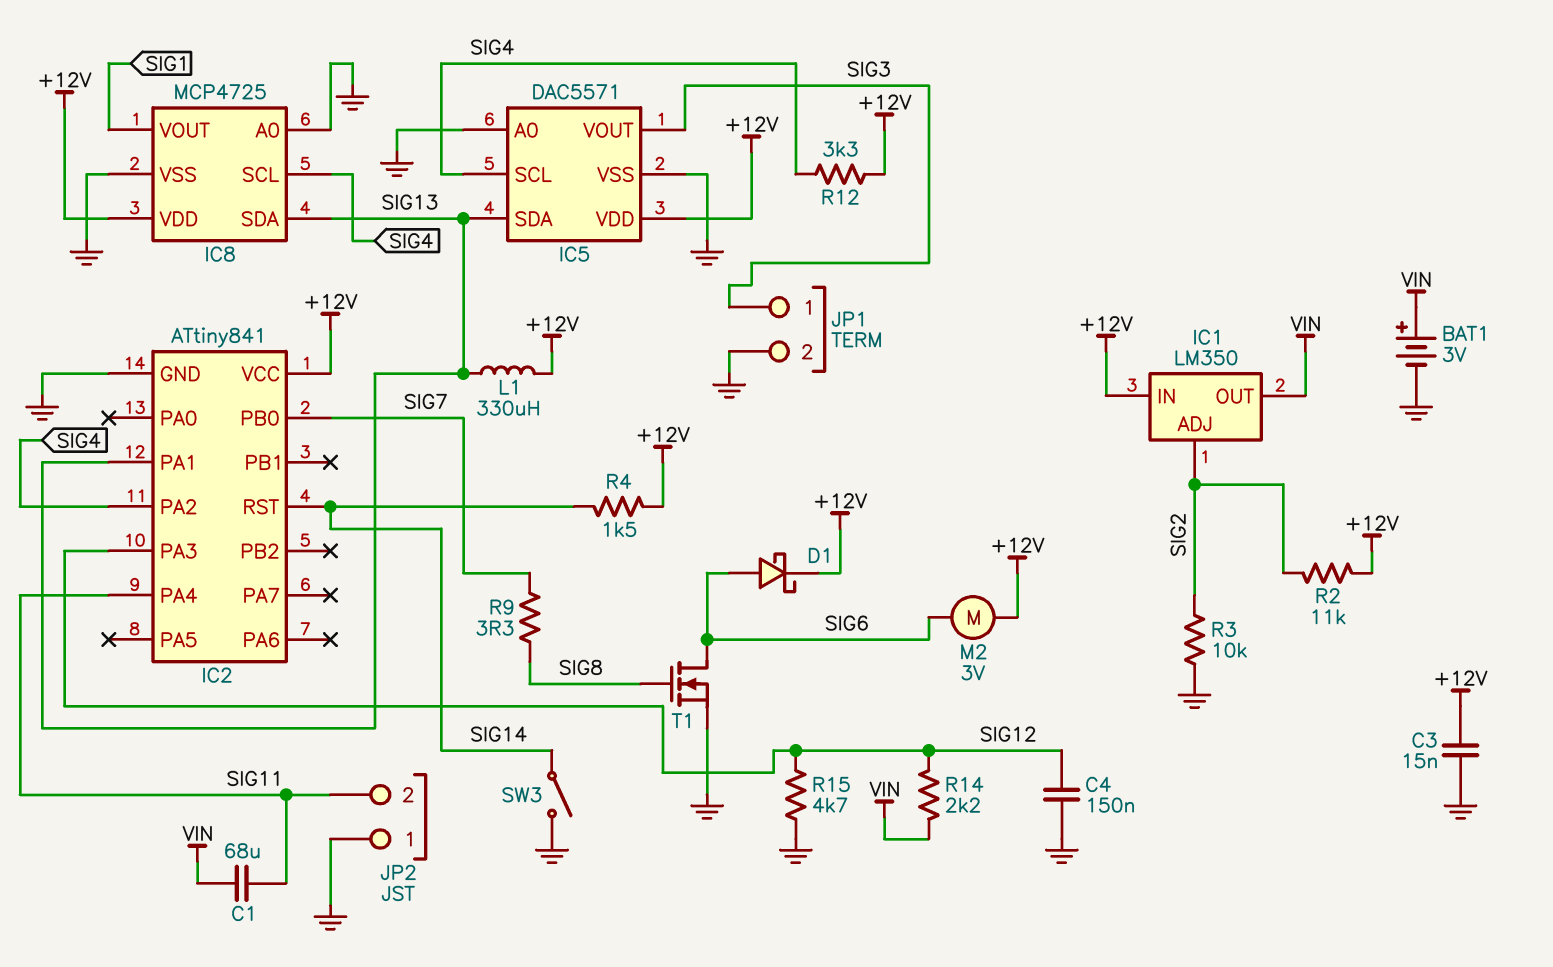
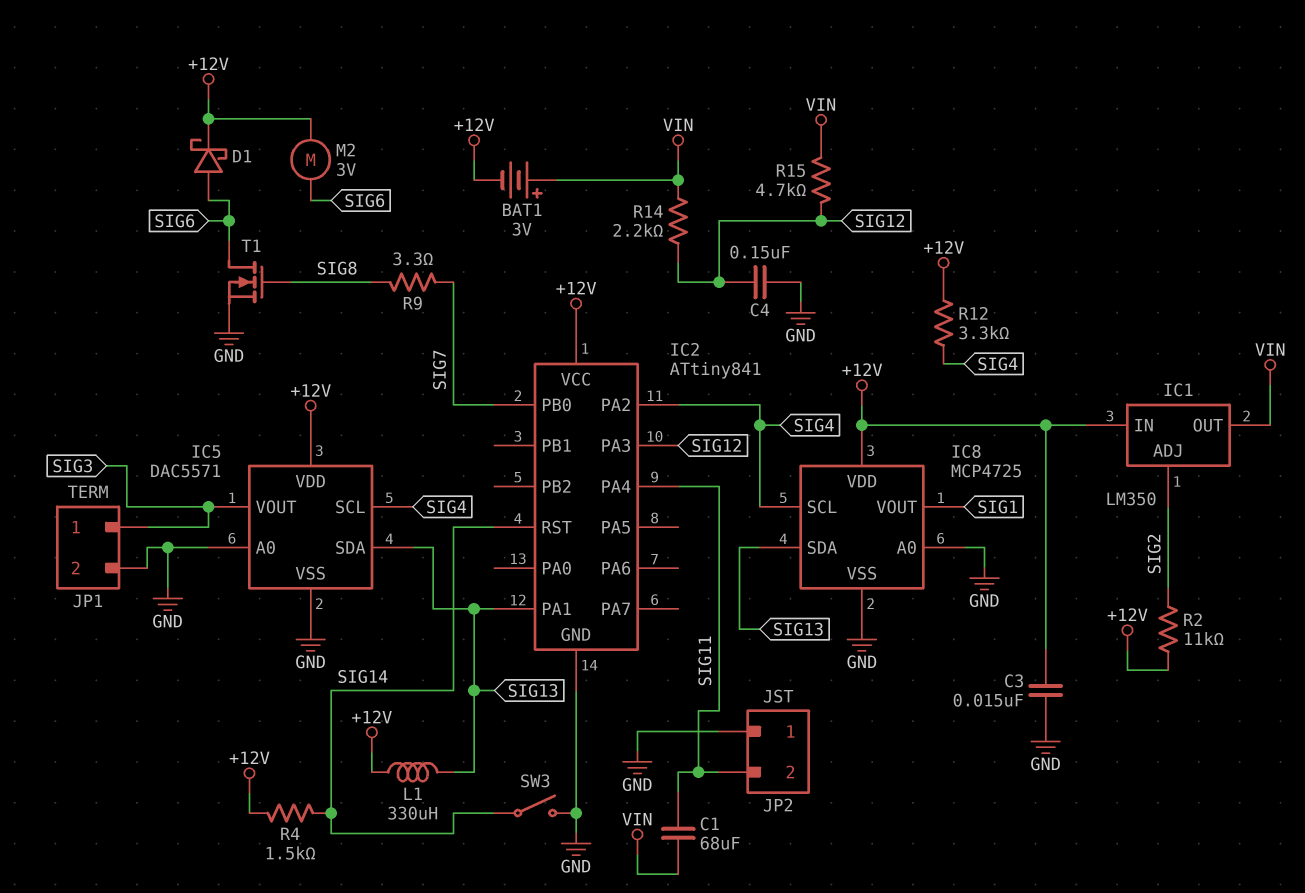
BAT1: 3V (plus VIN, minus GND) -> 3V (plus VIN, minus +12V)
R3: 10k (GND, SIG2) -> none
R15: 4.7k (GND, SIG12) -> 4.7k (SIG12, VIN)

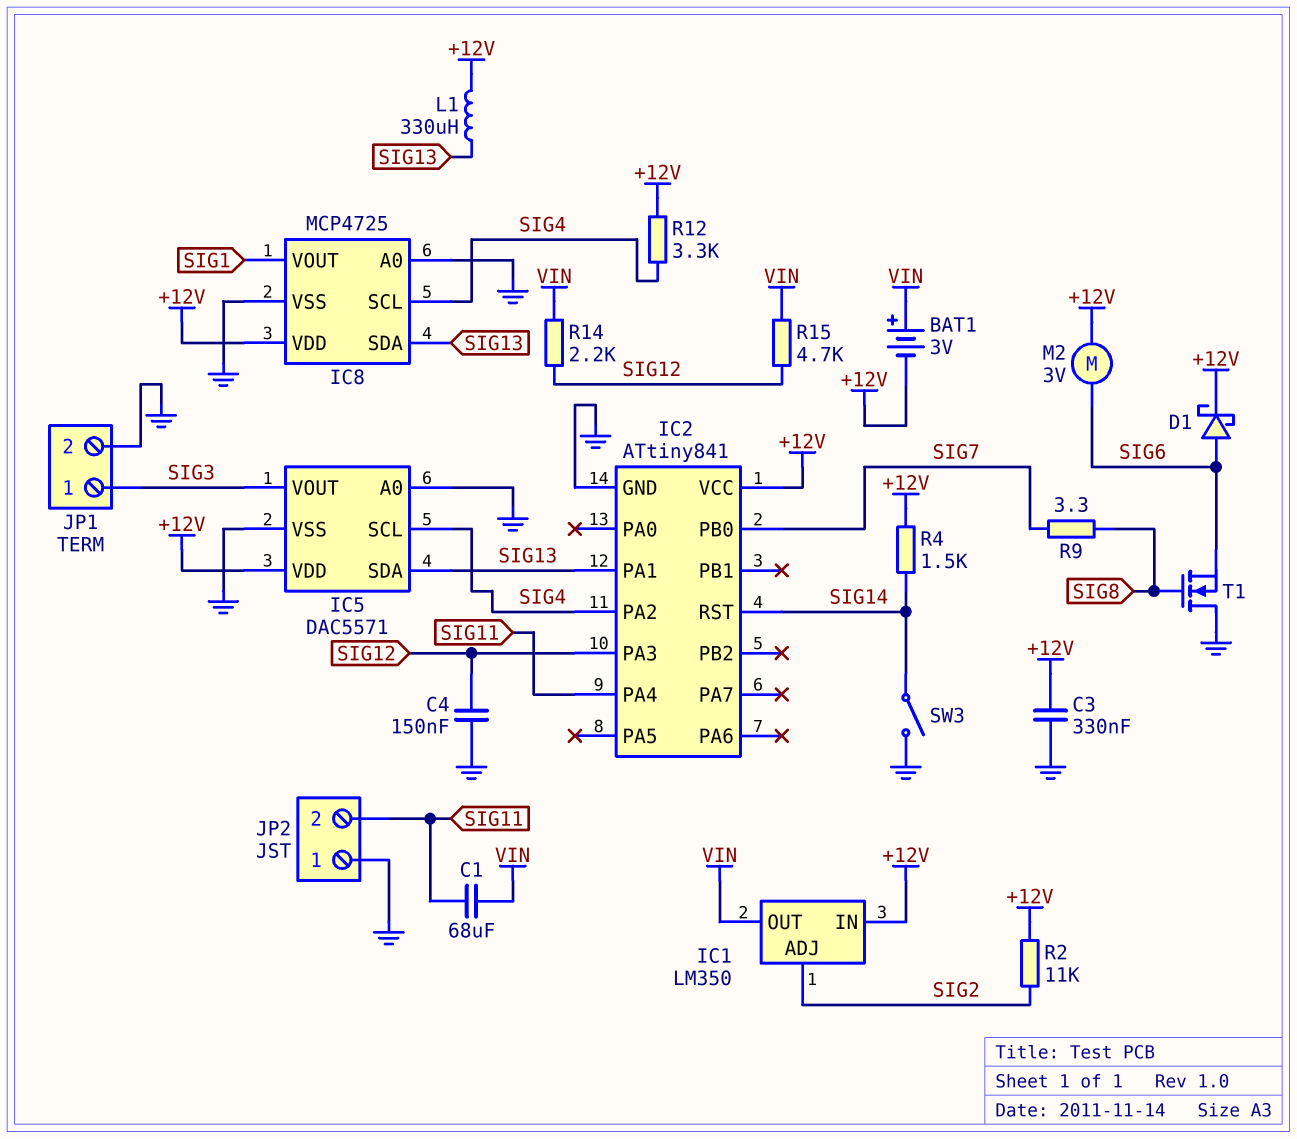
C3: 15nF (+12V, GND) -> 330nF (+12V, GND)
T1: NMOS (G SIG8, D SIG6, S GND) -> NMOS (G SIG8, D GND, S SIG6)

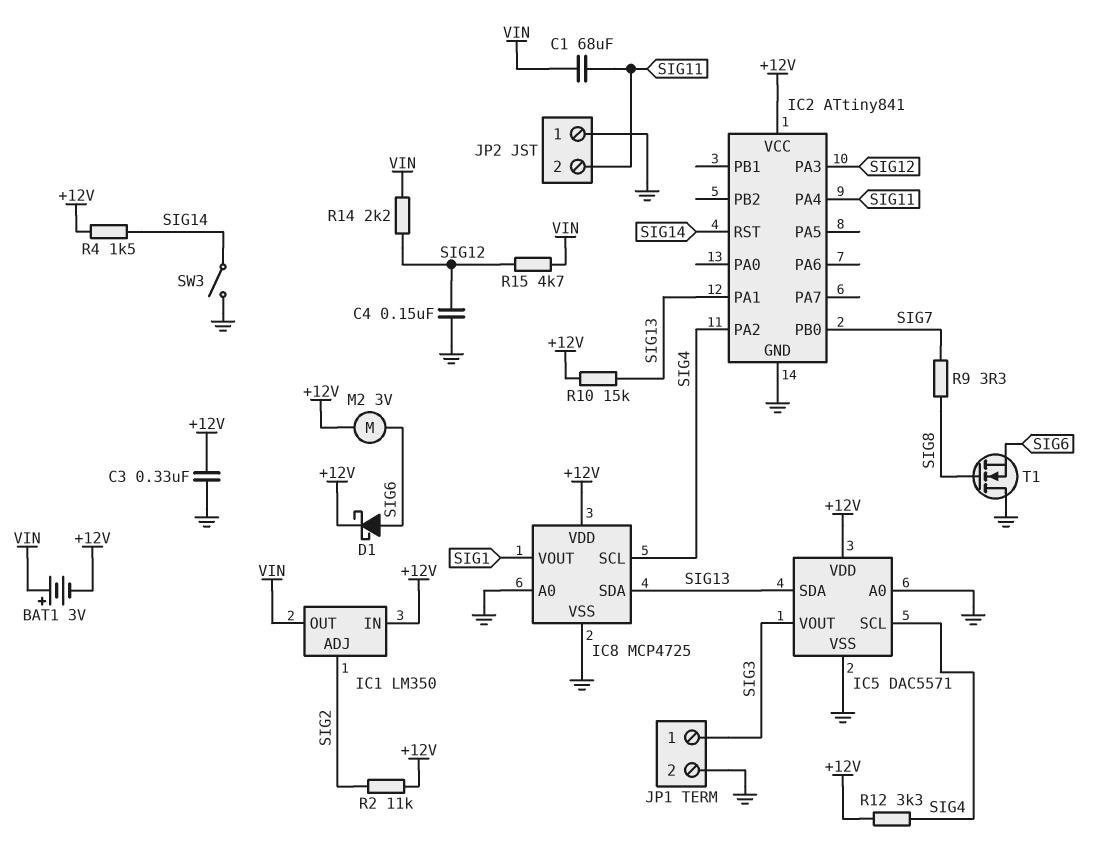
L1: 330uH (+12V, SIG13) -> none
R10: none -> 15k (+12V, SIG13)

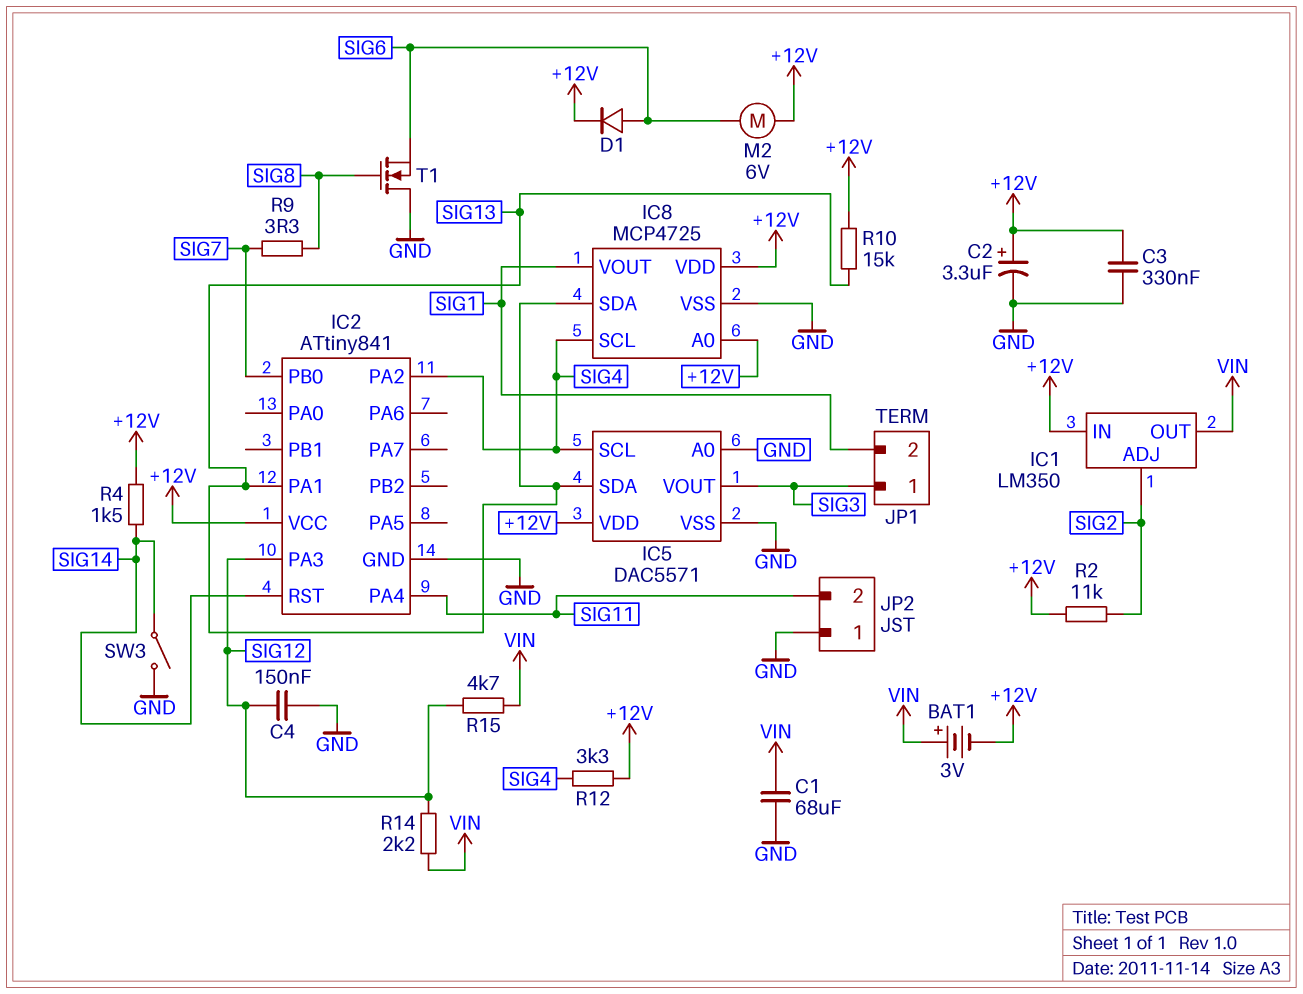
C1: 68uF (SIG11, VIN) -> 68uF (GND, VIN)
C2: none -> 3.3uF (plus +12V, minus GND)
D1: schottky (A SIG6, K +12V) -> diode (A SIG6, K +12V)
IC8 pin A0: GND -> +12V
JP1 pin 2: GND -> SIG1
M2: motor 3V (+12V, SIG6) -> motor 6V (+12V, SIG6)

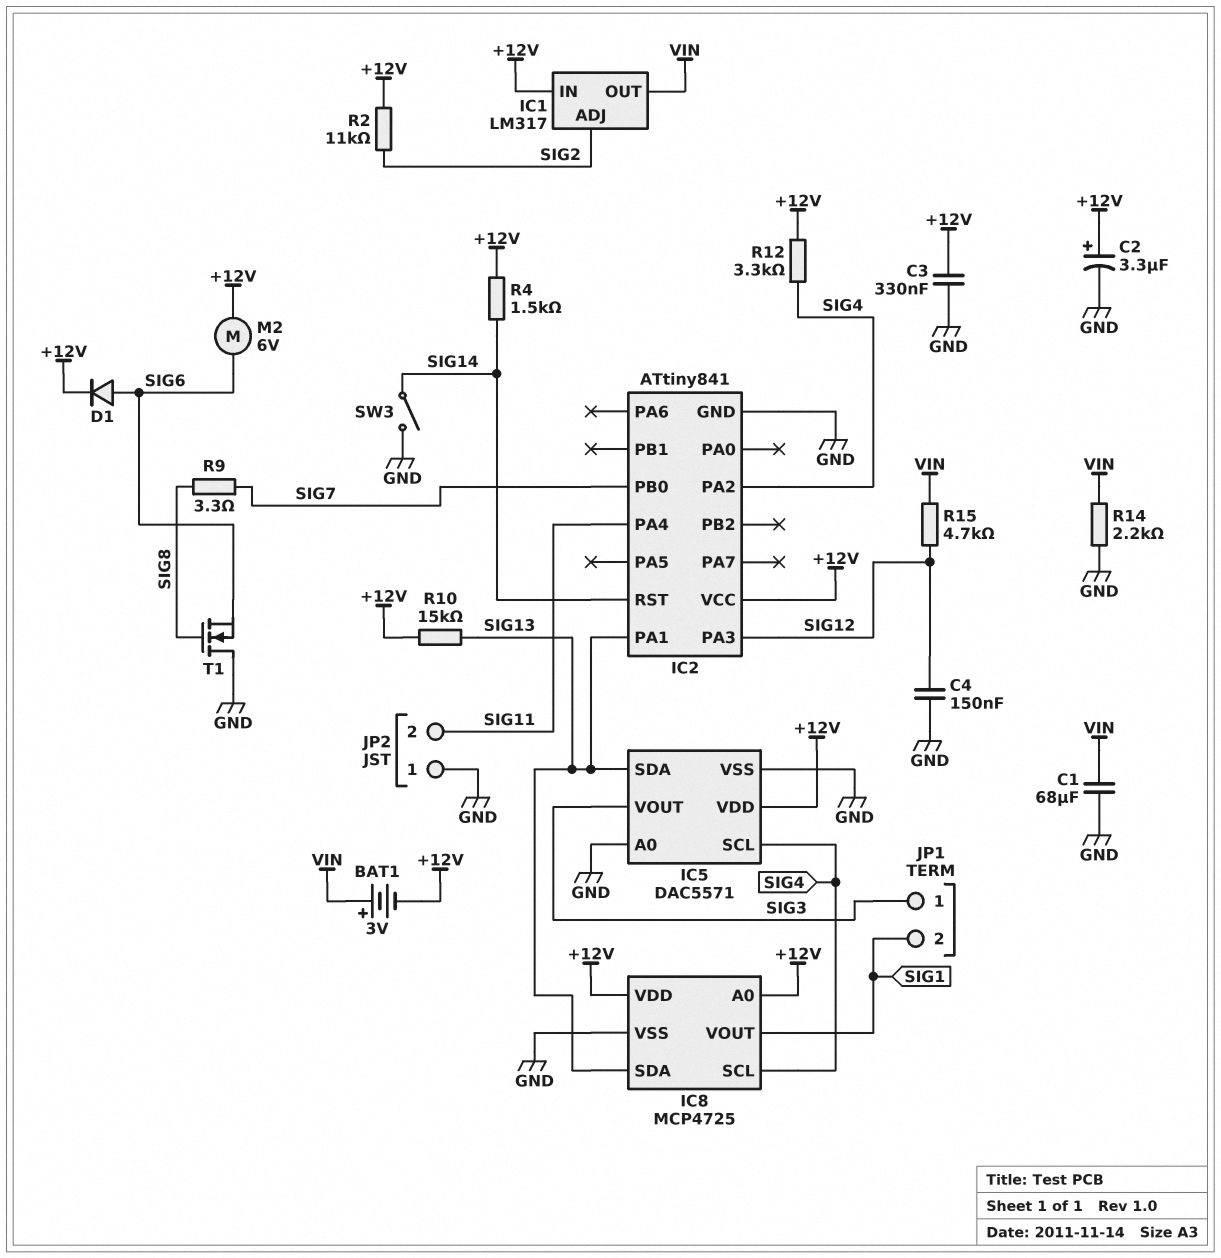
IC1: LM350 -> LM317
R14: 2.2k (SIG12, VIN) -> 2.2k (GND, VIN)

